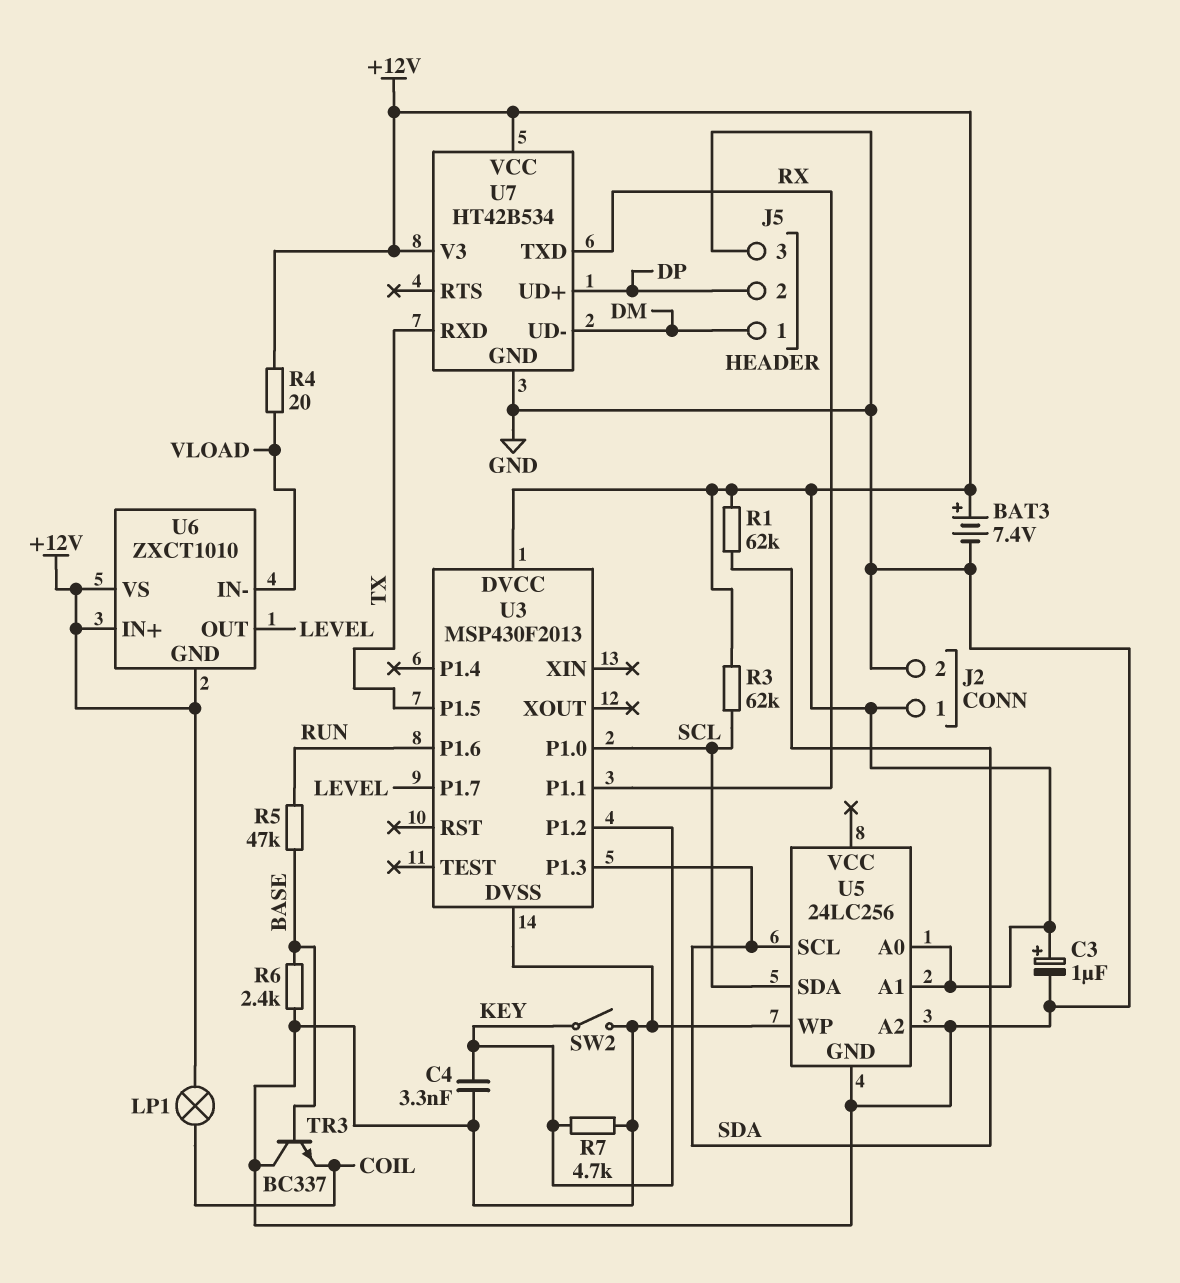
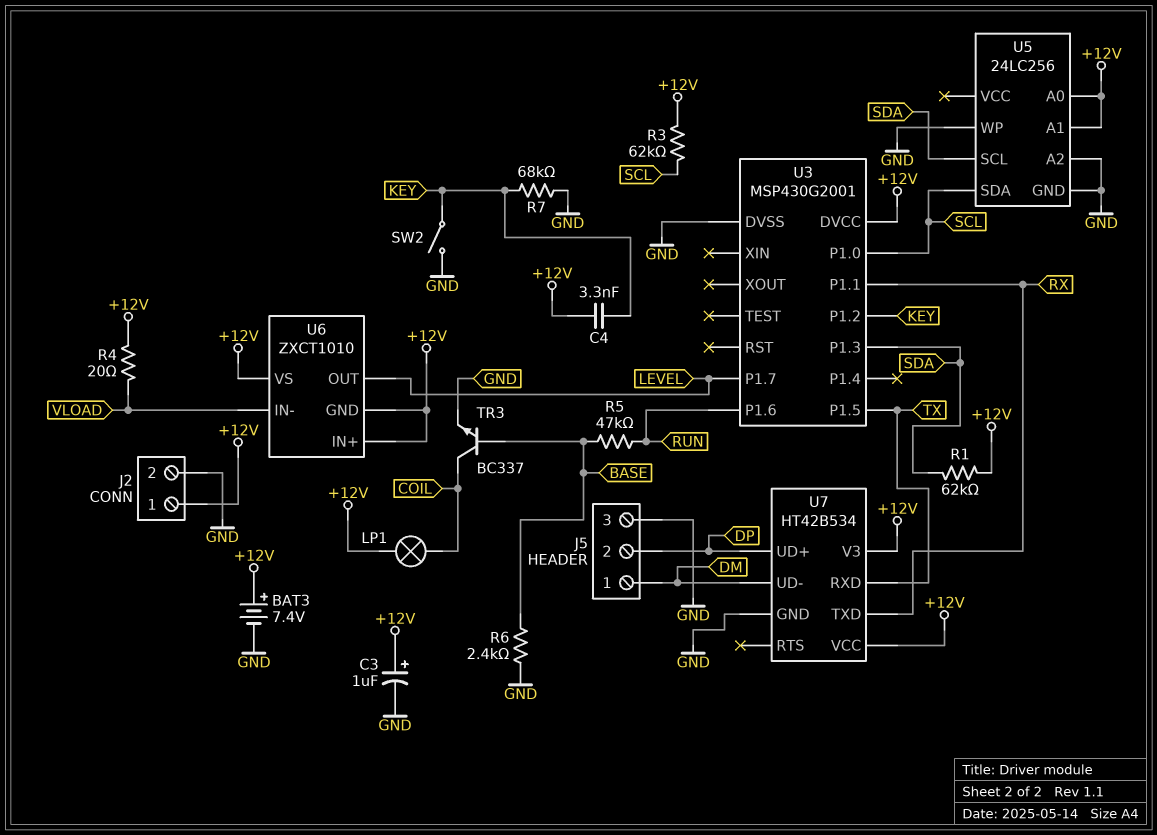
C4: 3.3nF (GND, KEY) -> 3.3nF (+12V, KEY)
R7: 4.7k (GND, KEY) -> 68k (GND, KEY)
TR3: NPN BC337 (B BASE, C GND, E COIL) -> NPN BC337 (B BASE, C COIL, E GND)
U3: MSP430F2013 -> MSP430G2001

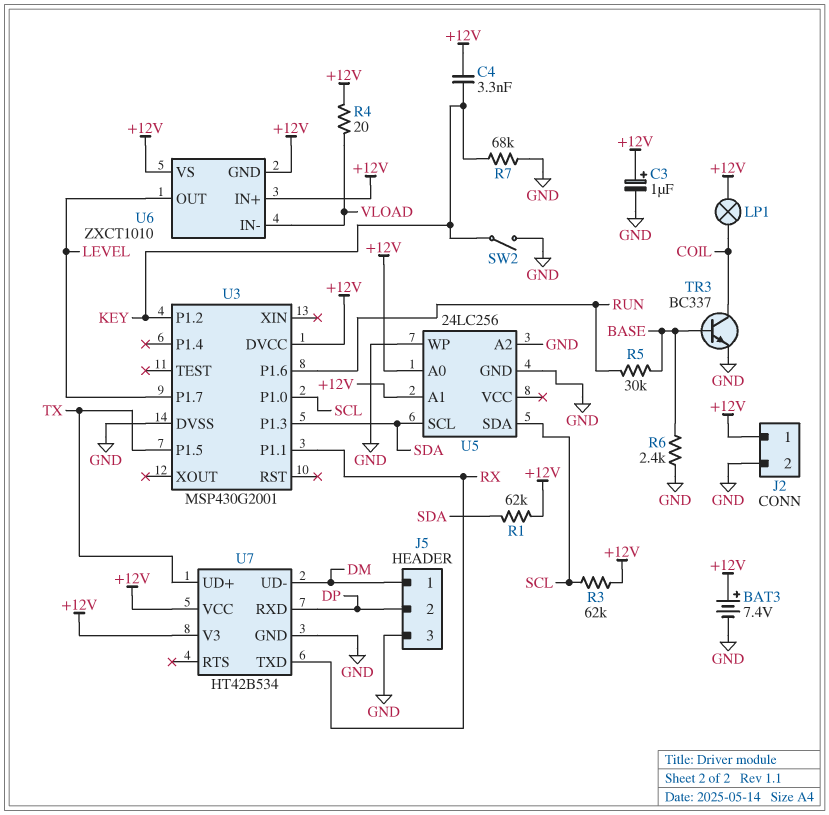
R5: 47k (BASE, RUN) -> 30k (BASE, RUN)
U7 pin RXD: TX -> DP
U7 pin UD+: DP -> TX

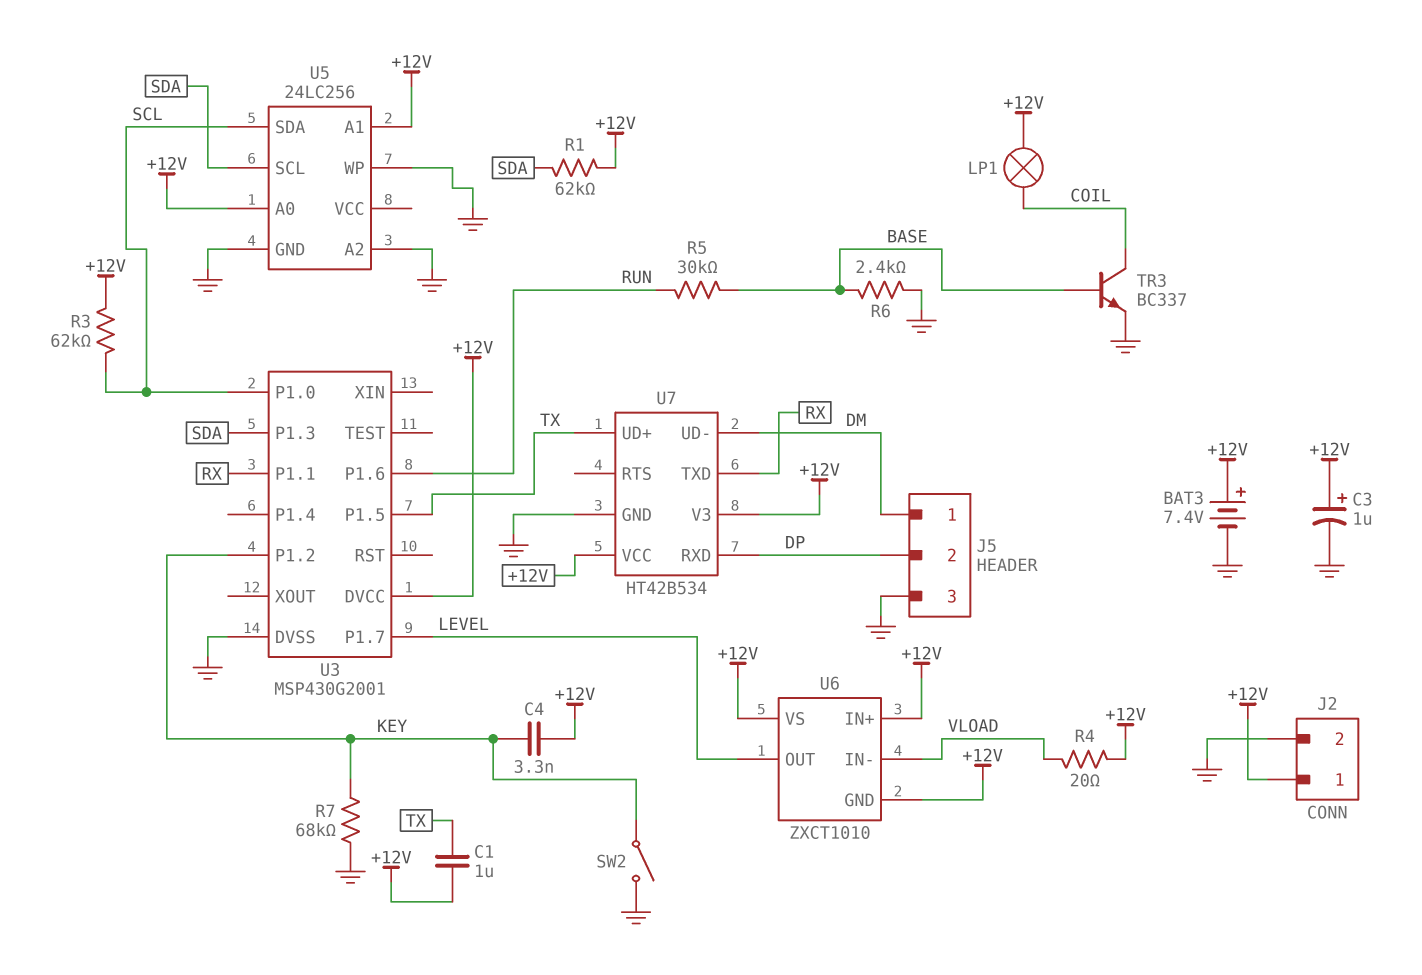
C1: none -> 1uF (+12V, TX)

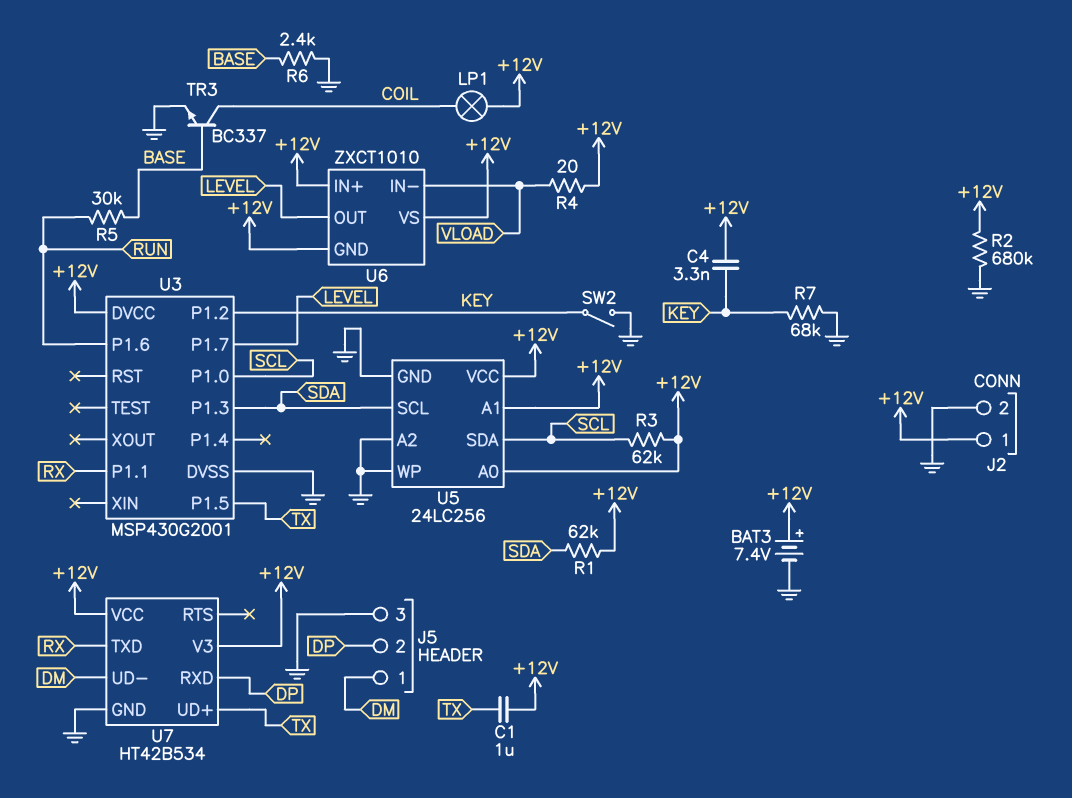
C3: 1uF (plus +12V, minus GND) -> none
R2: none -> 680k (+12V, GND)
U5 pin VCC: none -> +12V

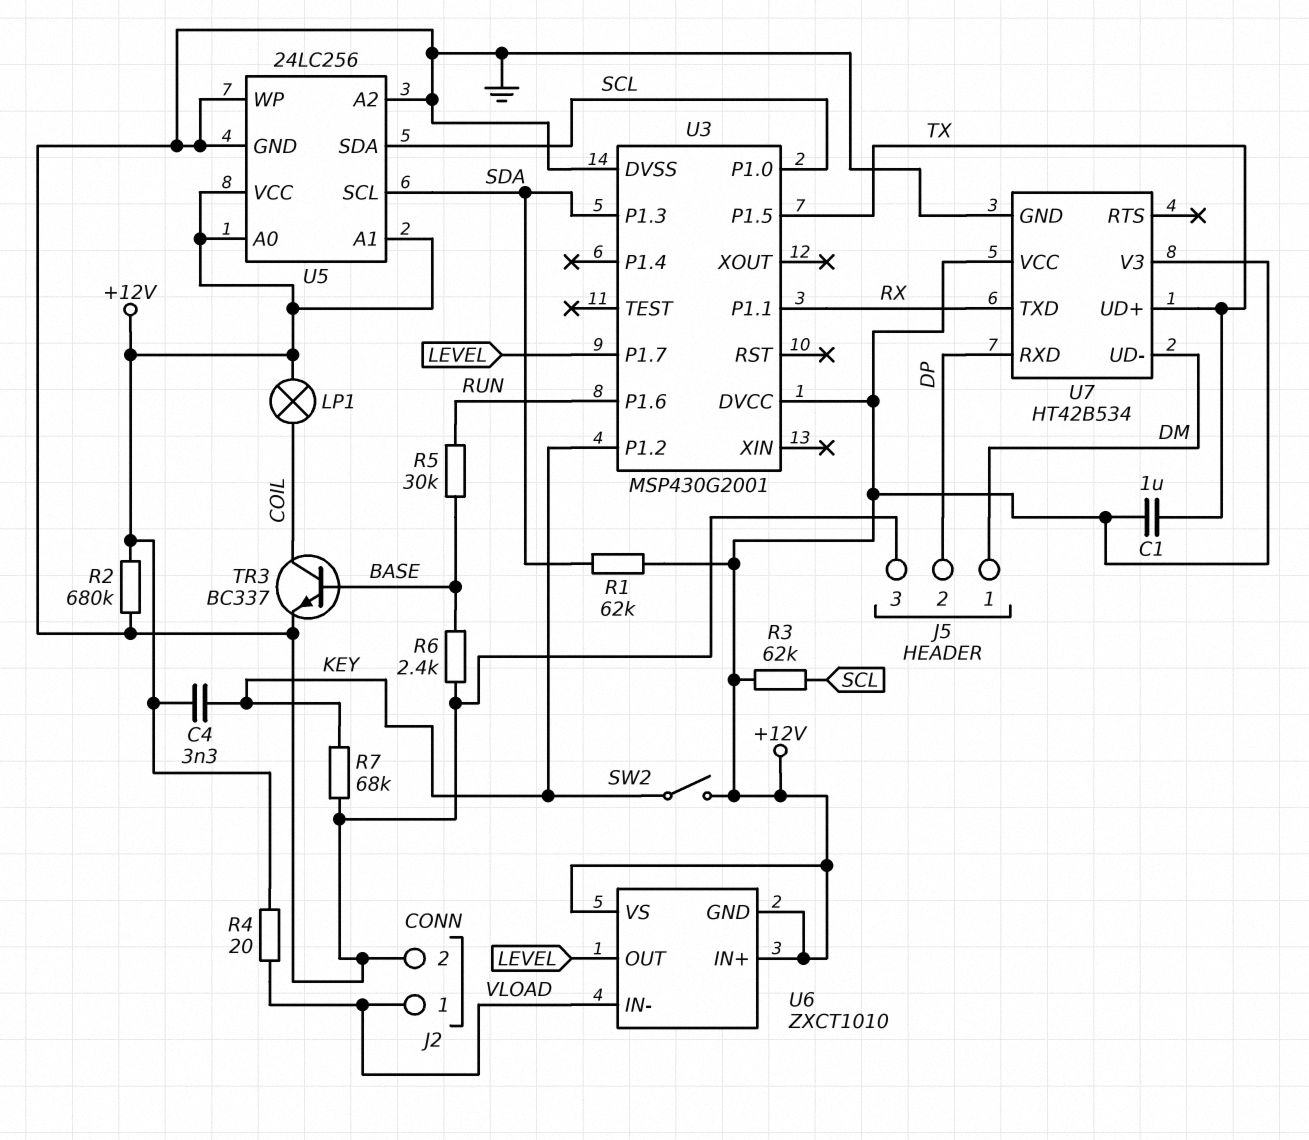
BAT3: 7.4V (plus +12V, minus GND) -> none
J2 pin 1: +12V -> VLOAD
SW2: switch (GND, KEY) -> switch (+12V, KEY)

